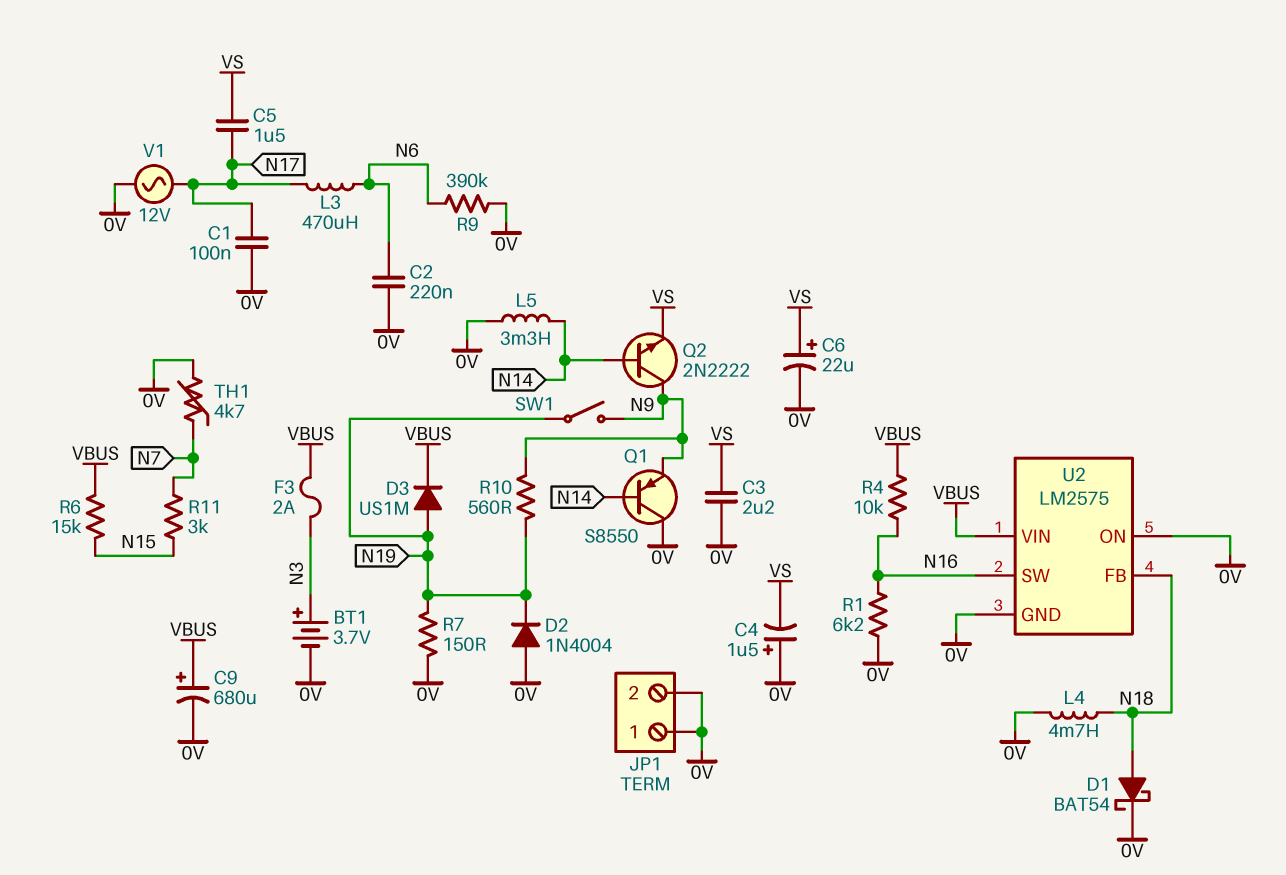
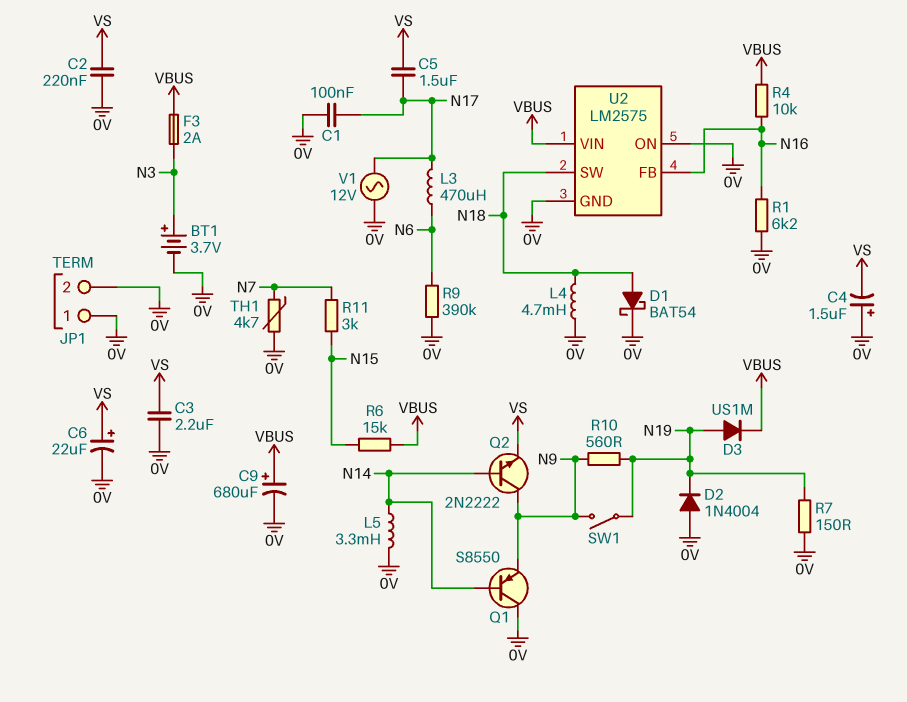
C2: 220nF (0V, N6) -> 220nF (0V, VS)
U2 pin FB: N18 -> N16
U2 pin SW: N16 -> N18

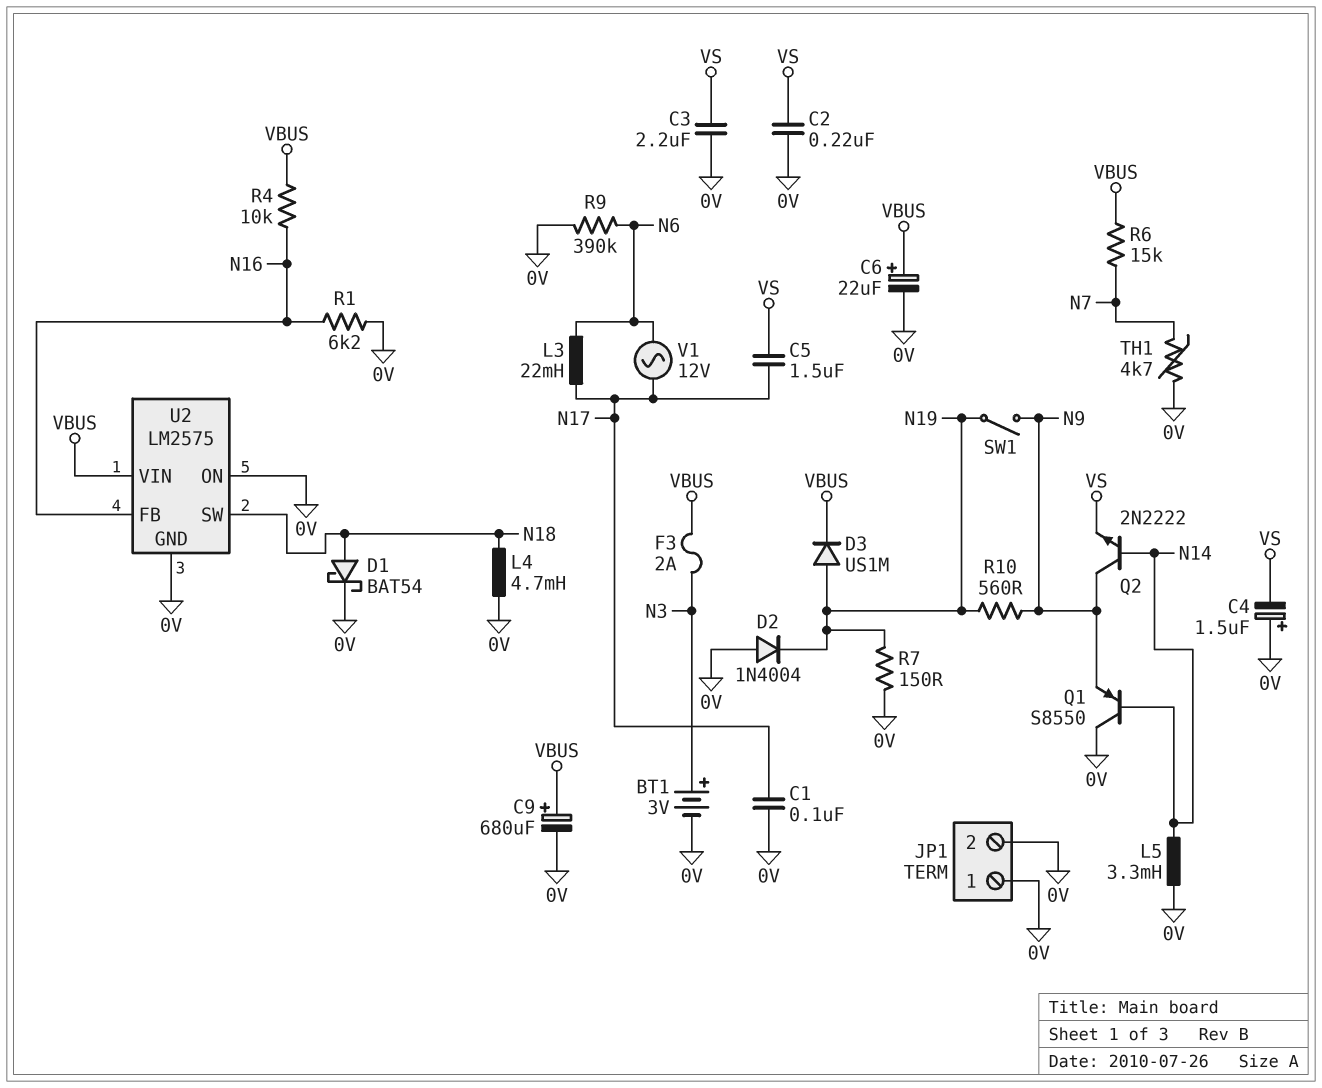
BT1: 3.7V (plus N3, minus 0V) -> 3V (plus N3, minus 0V)
C6: 22uF (plus VS, minus 0V) -> 22uF (plus VBUS, minus 0V)
L3: 470uH (N6, N17) -> 22mH (N6, N17)
R6: 15k (N15, VBUS) -> 15k (N7, VBUS)
R11: 3k (N7, N15) -> none
V1: AC 12V (0V, N17) -> AC 12V (N6, N17)

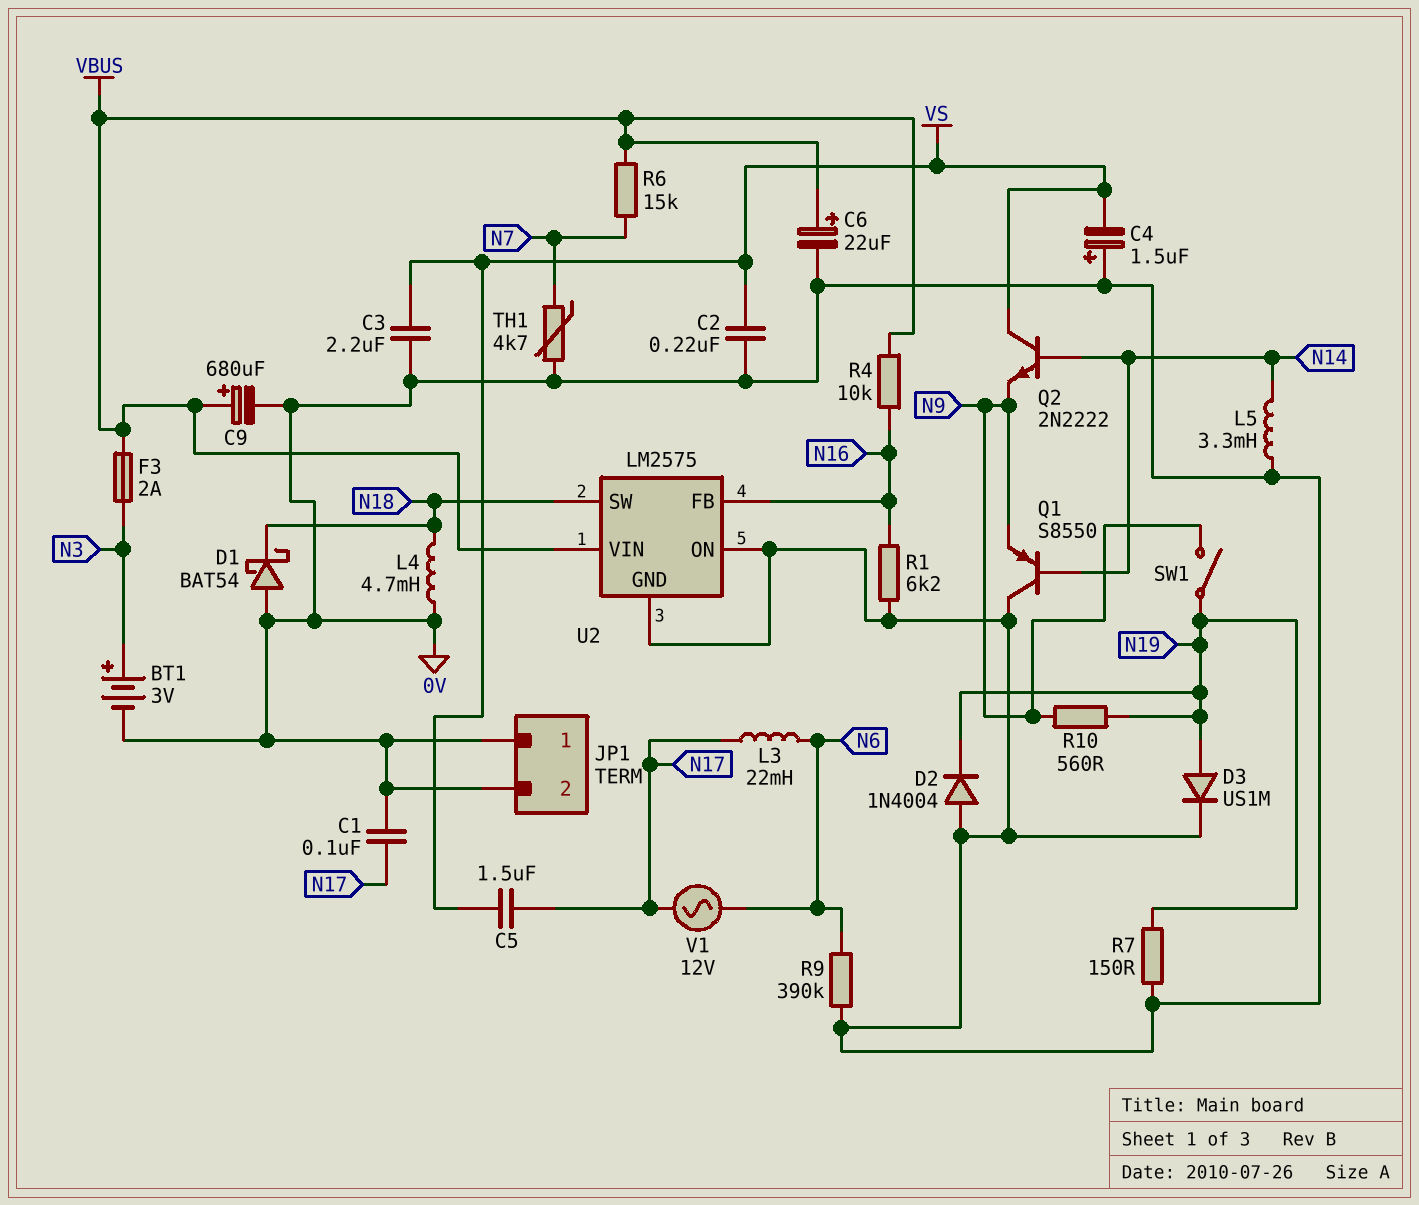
D1: schottky BAT54 (A N18, K 0V) -> schottky BAT54 (A 0V, K N18)
D3: diode US1M (A N19, K VBUS) -> diode US1M (A N19, K 0V)
Q2: NPN 2N2222 (B N14, C N9, E VS) -> NPN 2N2222 (B N14, C VS, E N9)

